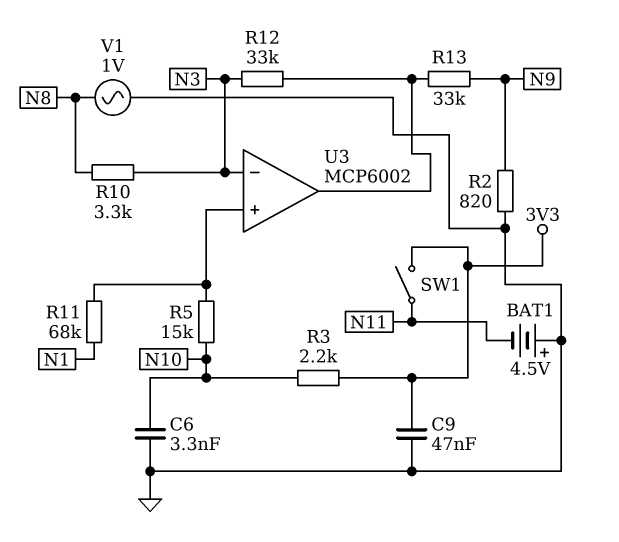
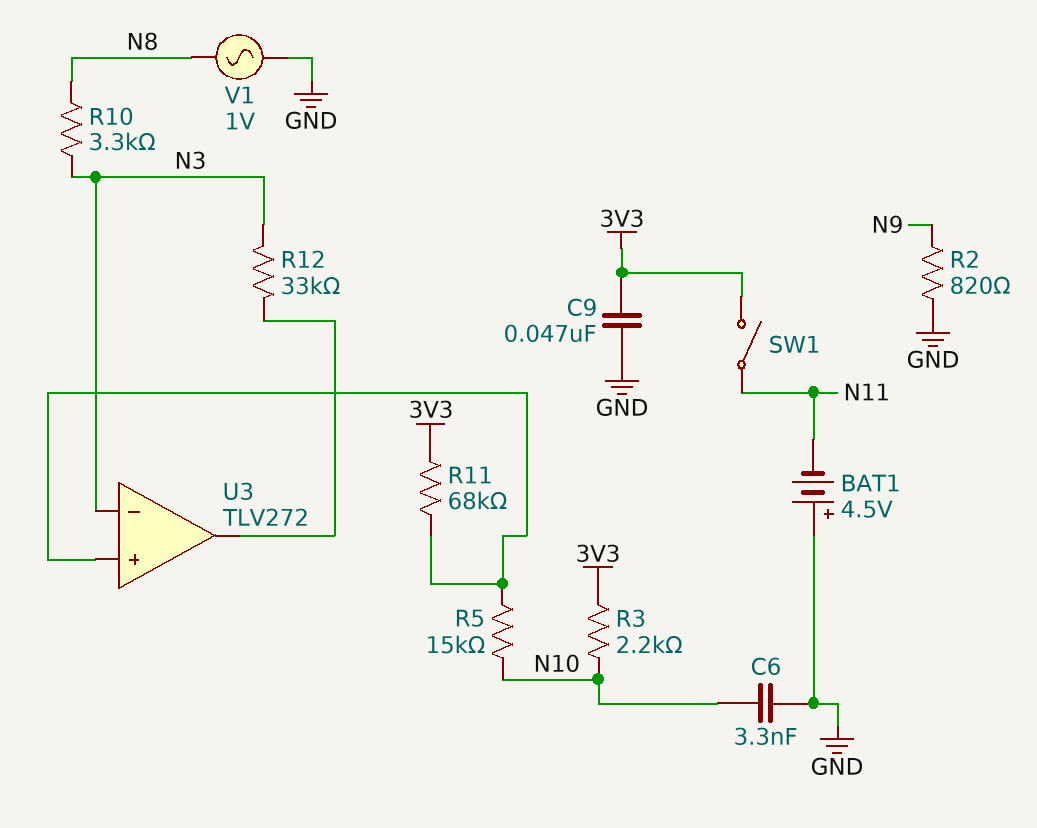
R11: 68k (N1, U3/in+) -> 68k (3V3, U3/in+)
R13: 33k (N9, U3/out) -> none
U3: MCP6002 -> TLV272

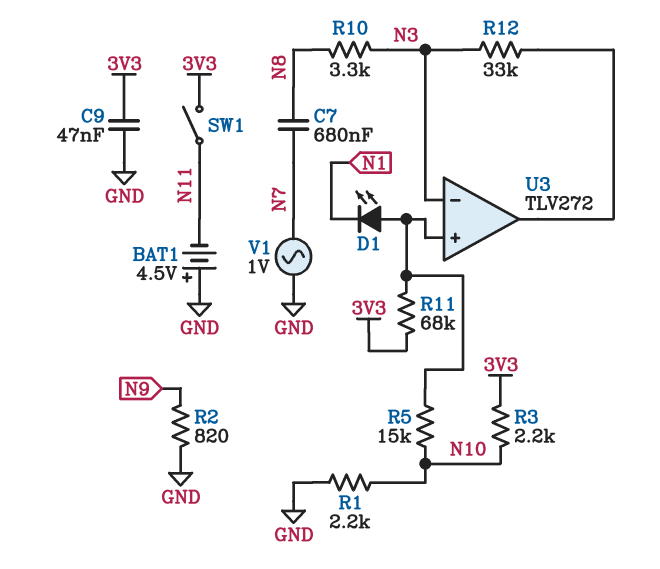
C6: 3.3nF (GND, N10) -> none
C7: none -> 680nF (N7, N8)
D1: none -> LED (A U3/in+, K N1)
R1: none -> 2.2k (GND, N10)
V1: AC 1V (GND, N8) -> AC 1V (GND, N7)

